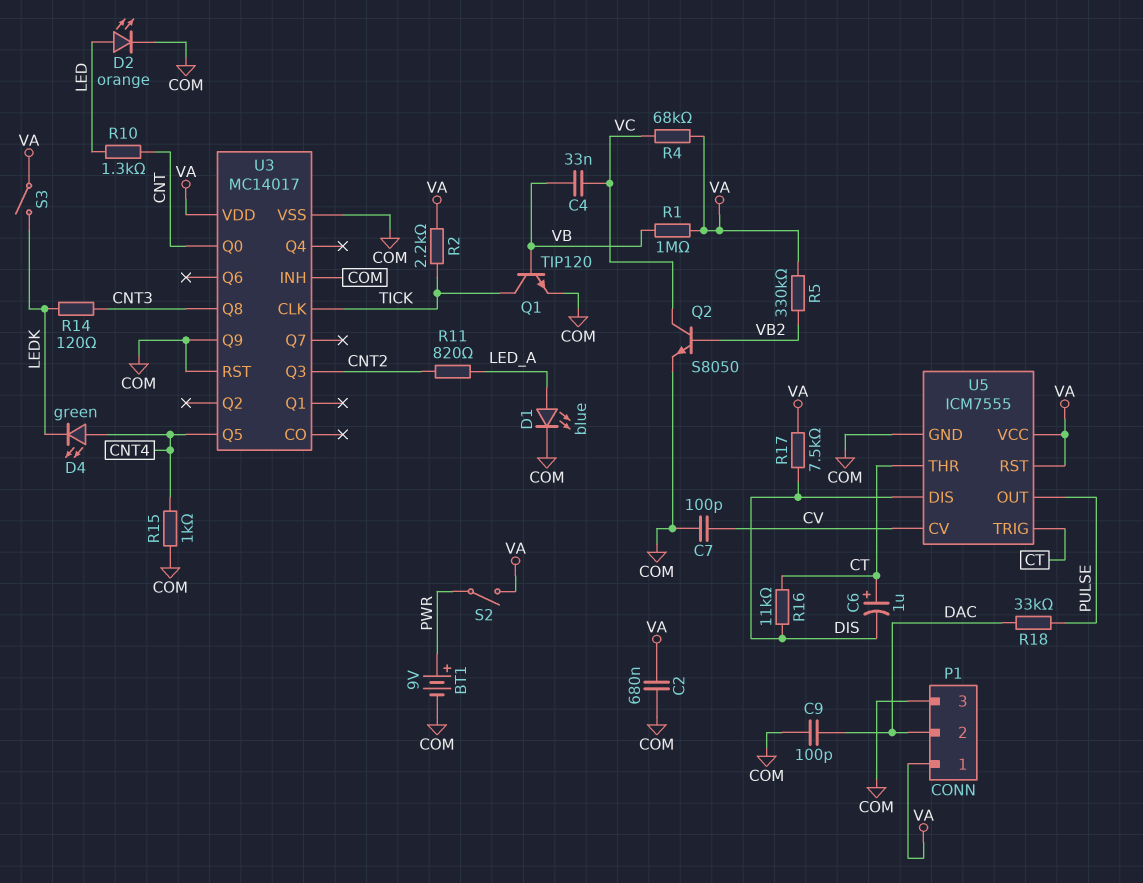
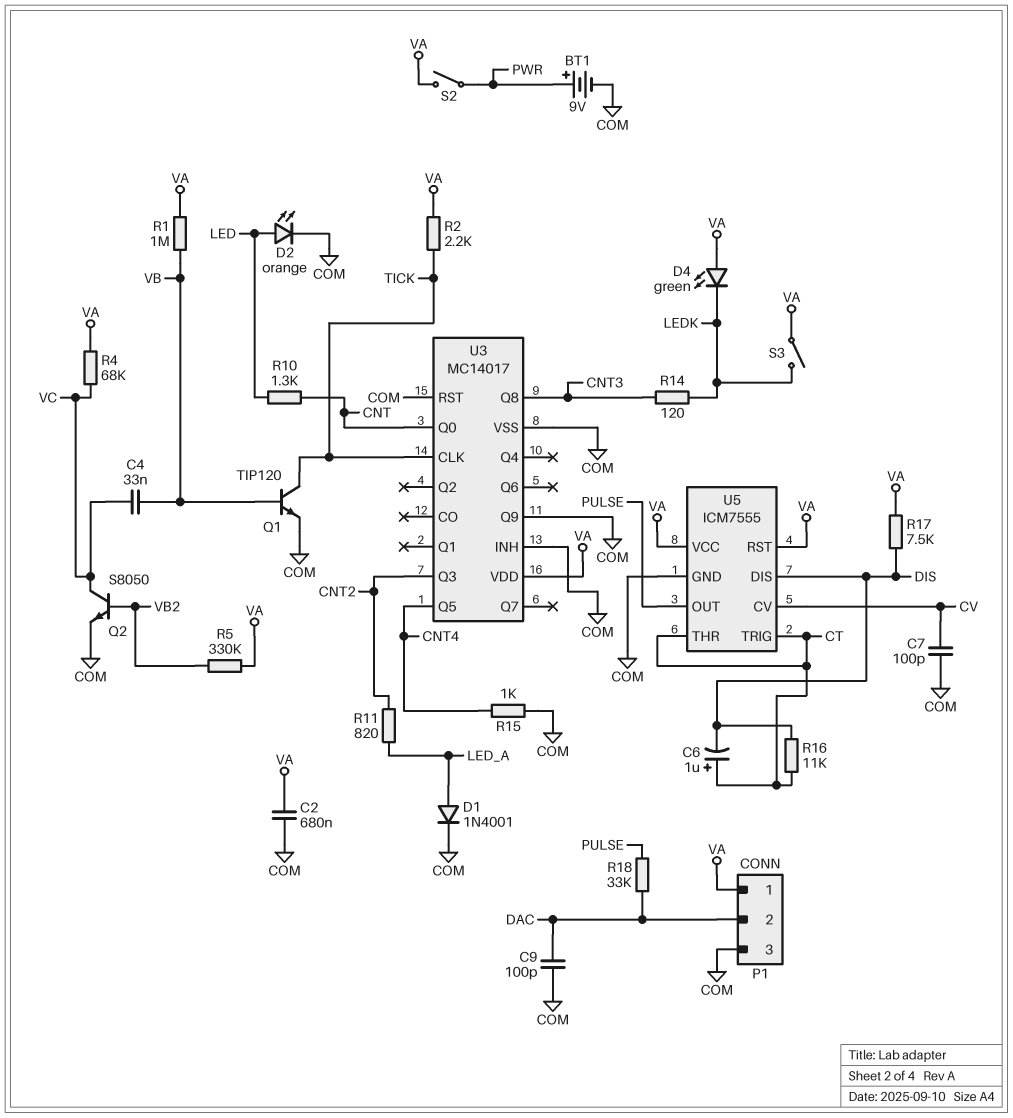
D1: LED blue (A LED_A, K COM) -> diode 1N4001 (A LED_A, K COM)
D4: LED green (A CNT4, K LEDK) -> LED green (A VA, K LEDK)

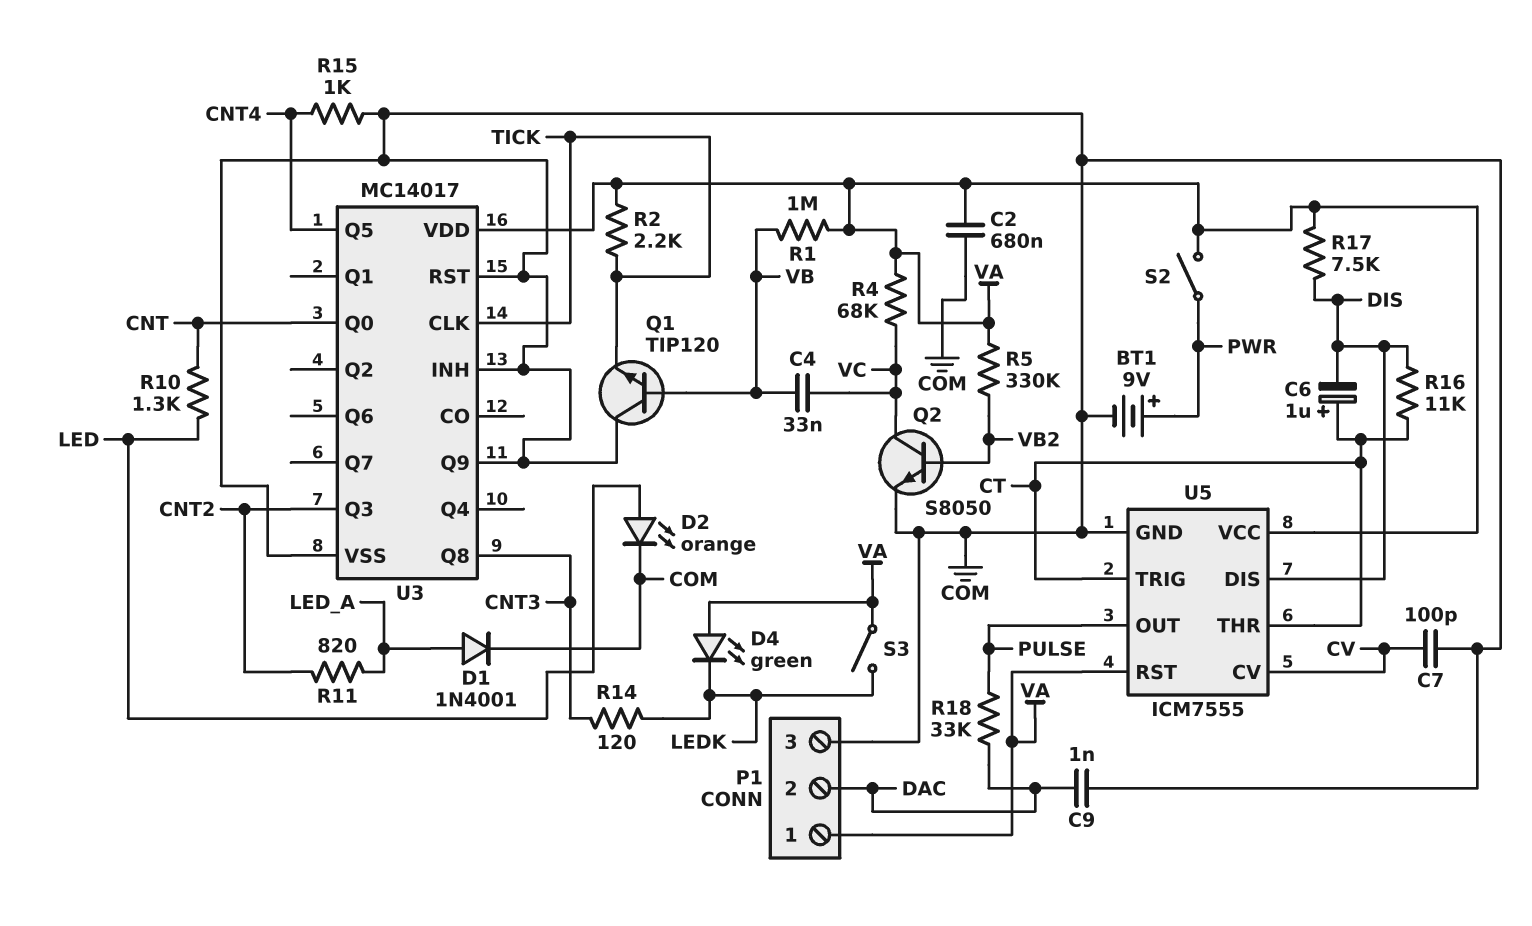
C9: 100pF (COM, DAC) -> 1nF (COM, DAC)
Q1: NPN TIP120 (B VB, C TICK, E COM) -> NPN TIP120 (B VB, C COM, E TICK)

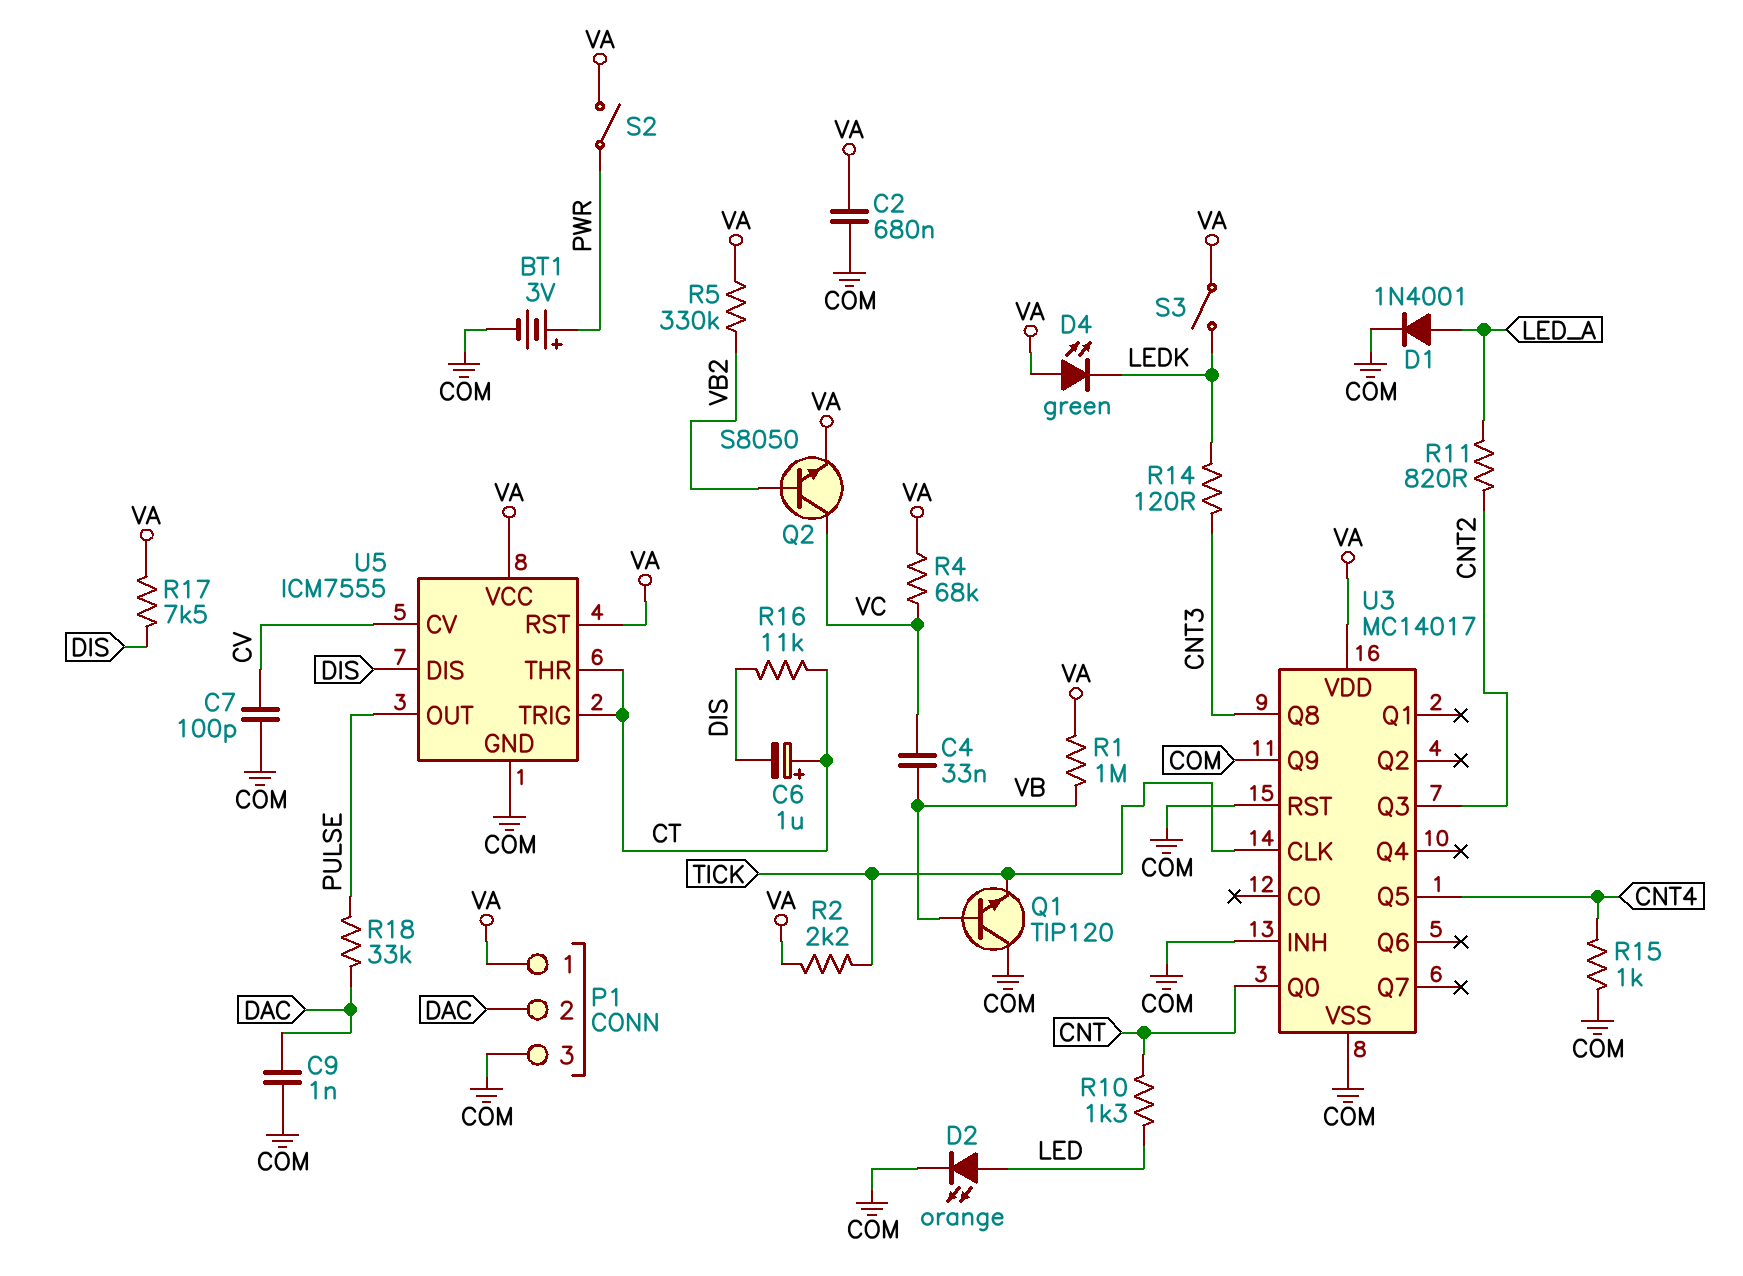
BT1: 9V (plus PWR, minus COM) -> 3V (plus PWR, minus COM)
Q2: NPN S8050 (B VB2, C VC, E COM) -> NPN S8050 (B VB2, C VC, E VA)

